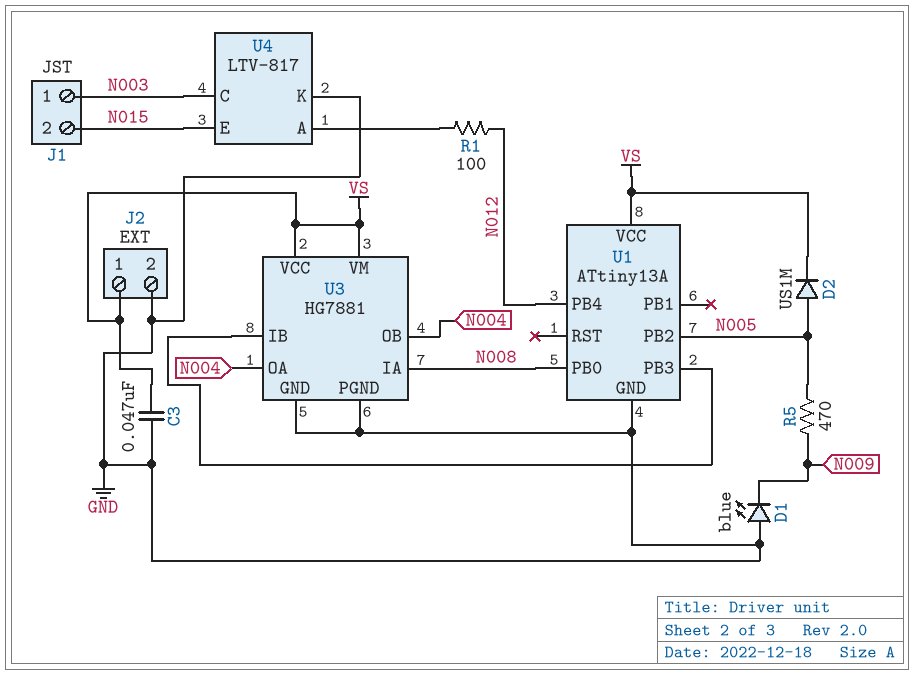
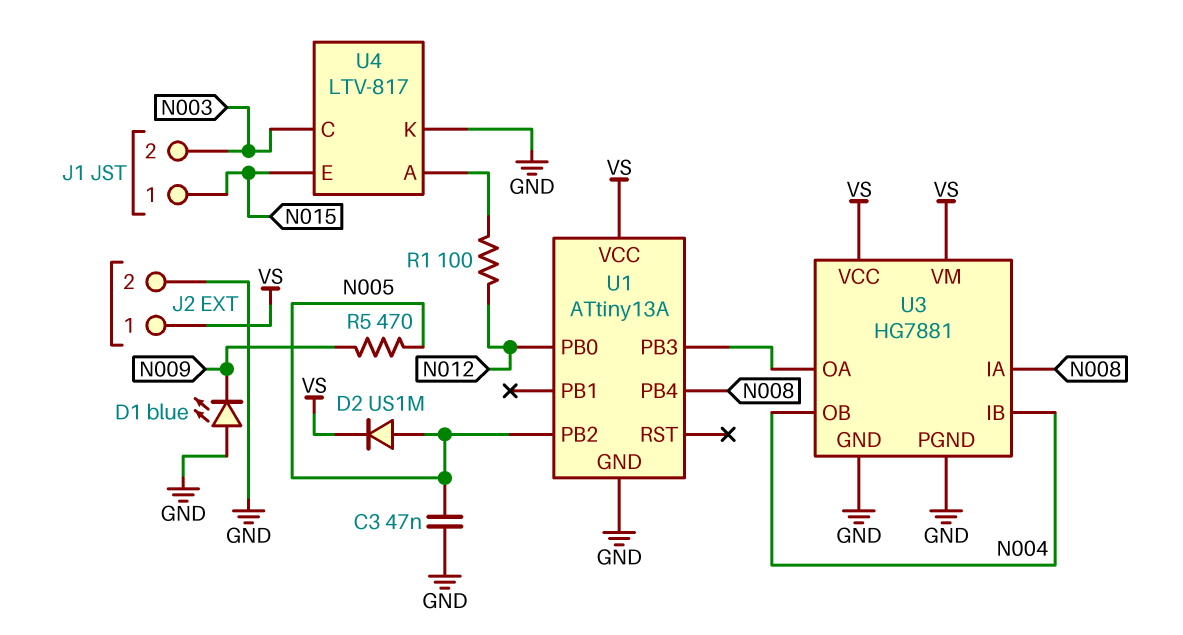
C3: 47nF (GND, VS) -> 47nF (GND, N005)
J1 pin 1: N003 -> N015
J1 pin 2: N015 -> N003
U1 pin PB0: N008 -> N012
U1 pin PB4: N012 -> N008
U3 pin IB: U1/PB3 -> N004
U3 pin OA: N004 -> U1/PB3

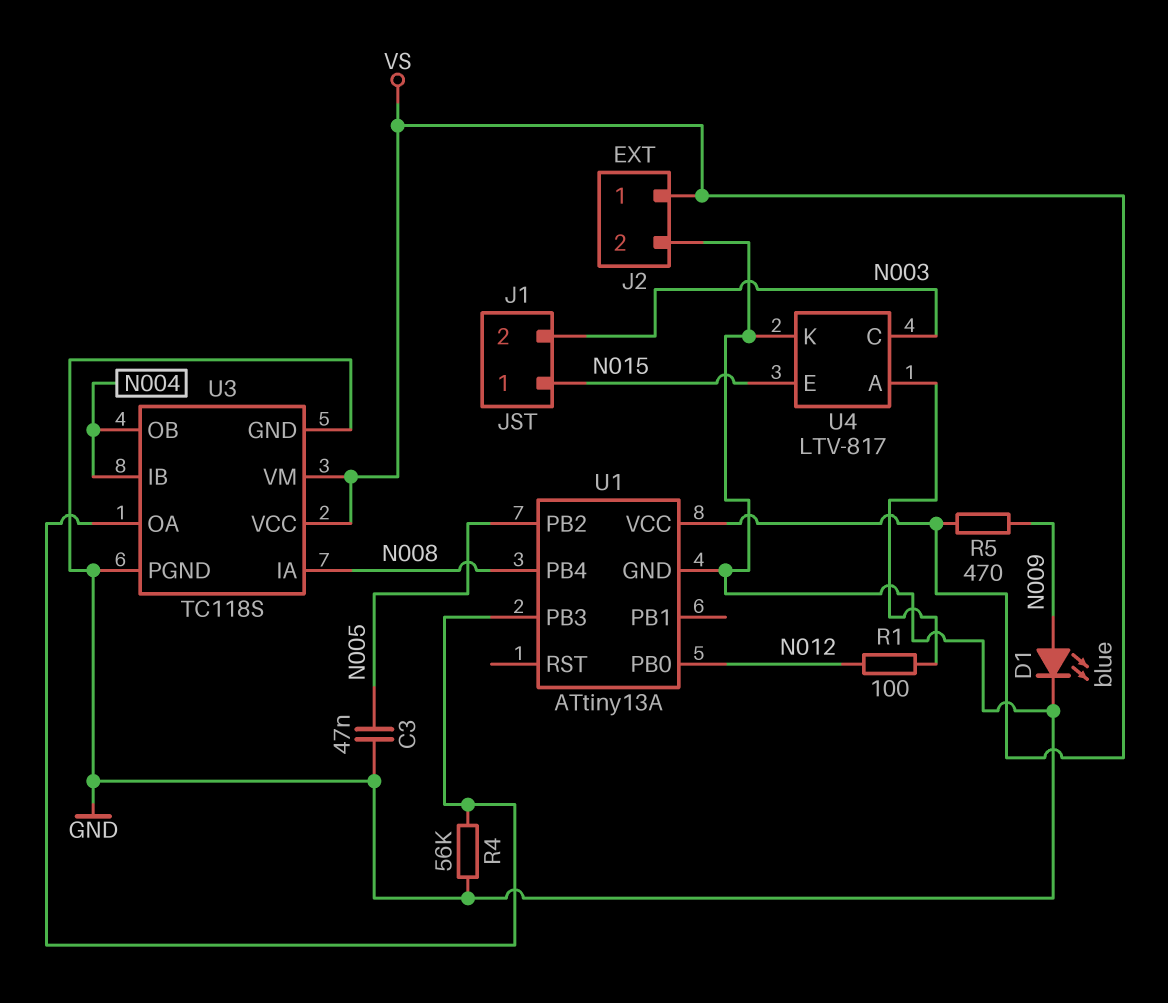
D1: LED blue (A GND, K N009) -> LED blue (A N009, K GND)
D2: diode US1M (A N005, K VS) -> none
R4: none -> 56k (GND, U1/PB3)
R5: 470 (N005, N009) -> 470 (N009, VS)
U3: HG7881 -> TC118S

